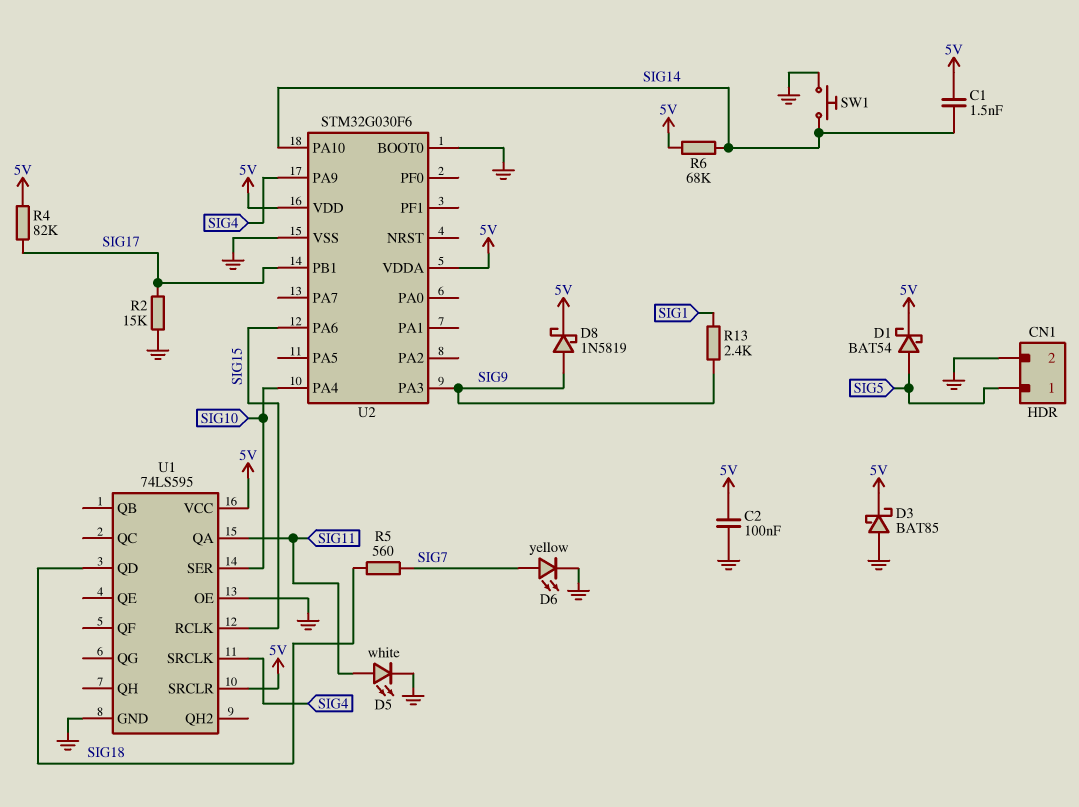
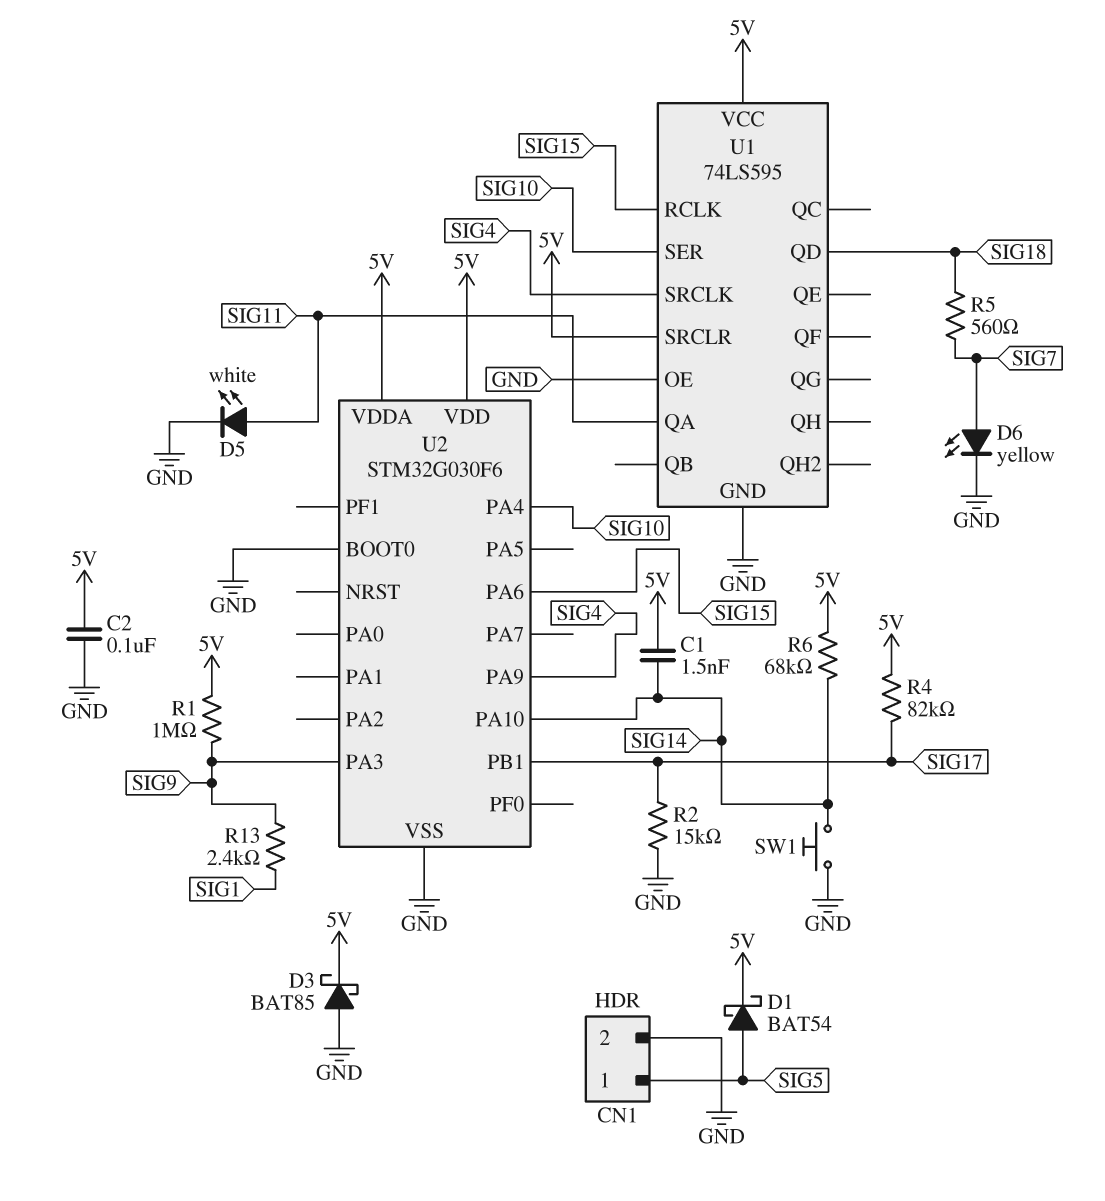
D8: schottky 1N5819 (A SIG9, K 5V) -> none
R1: none -> 1M (5V, SIG9)

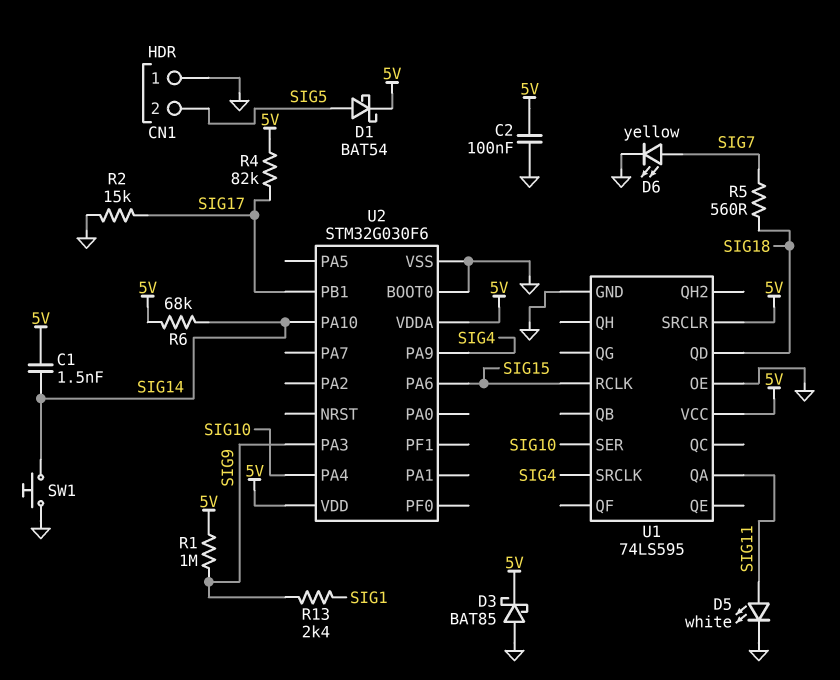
CN1 pin 1: SIG5 -> GND
CN1 pin 2: GND -> SIG5

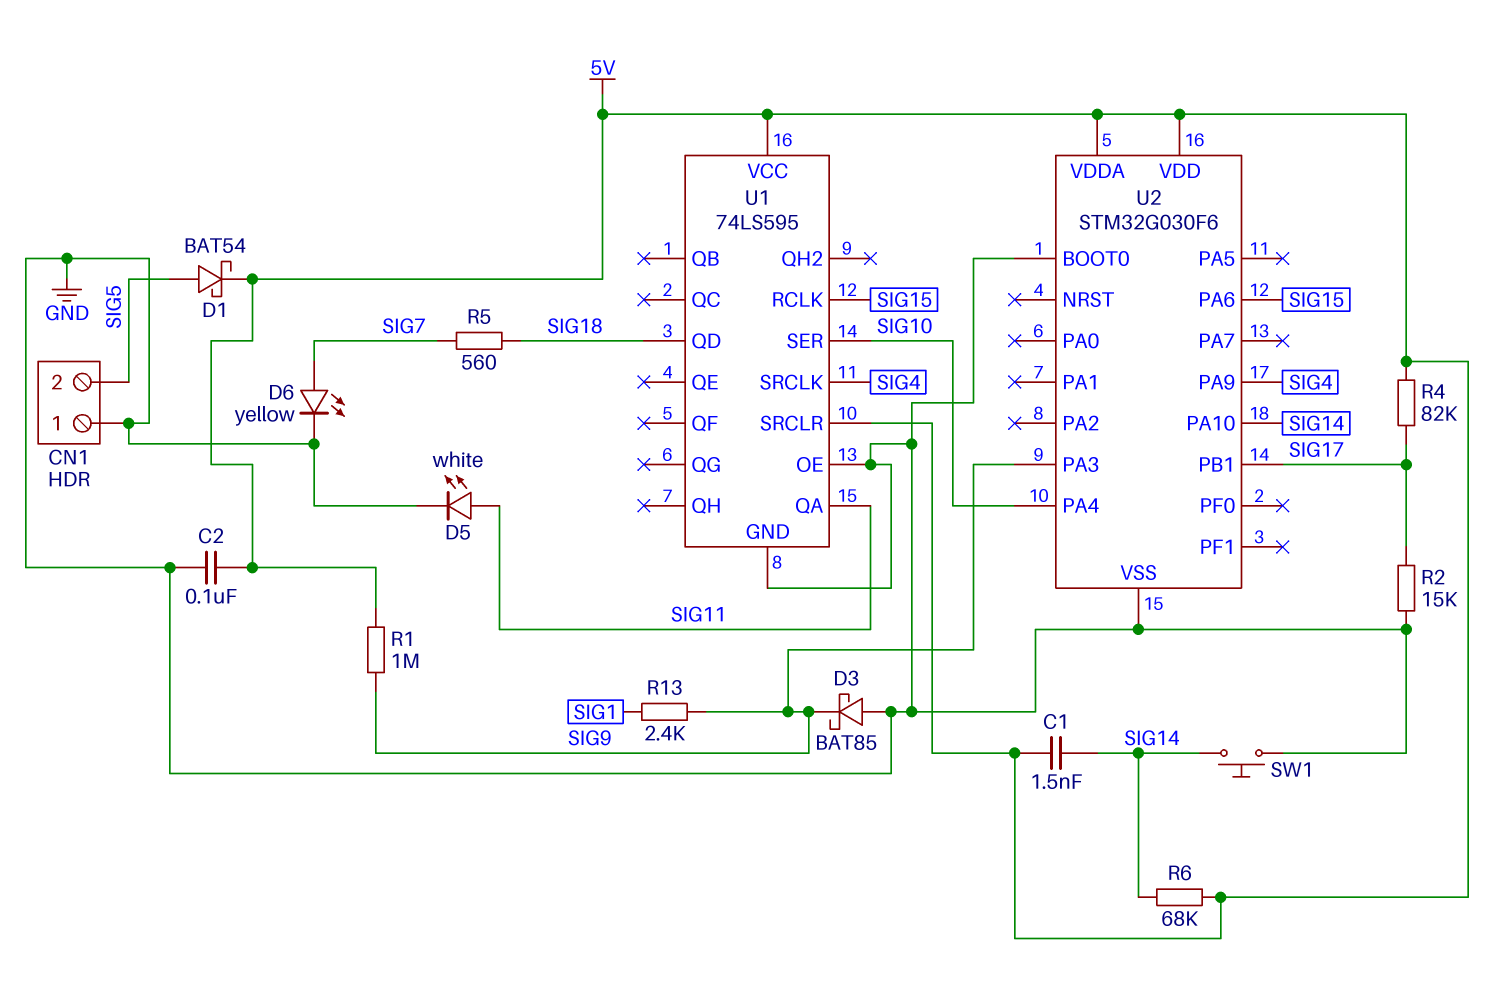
D3: schottky BAT85 (A GND, K 5V) -> schottky BAT85 (A GND, K SIG9)

